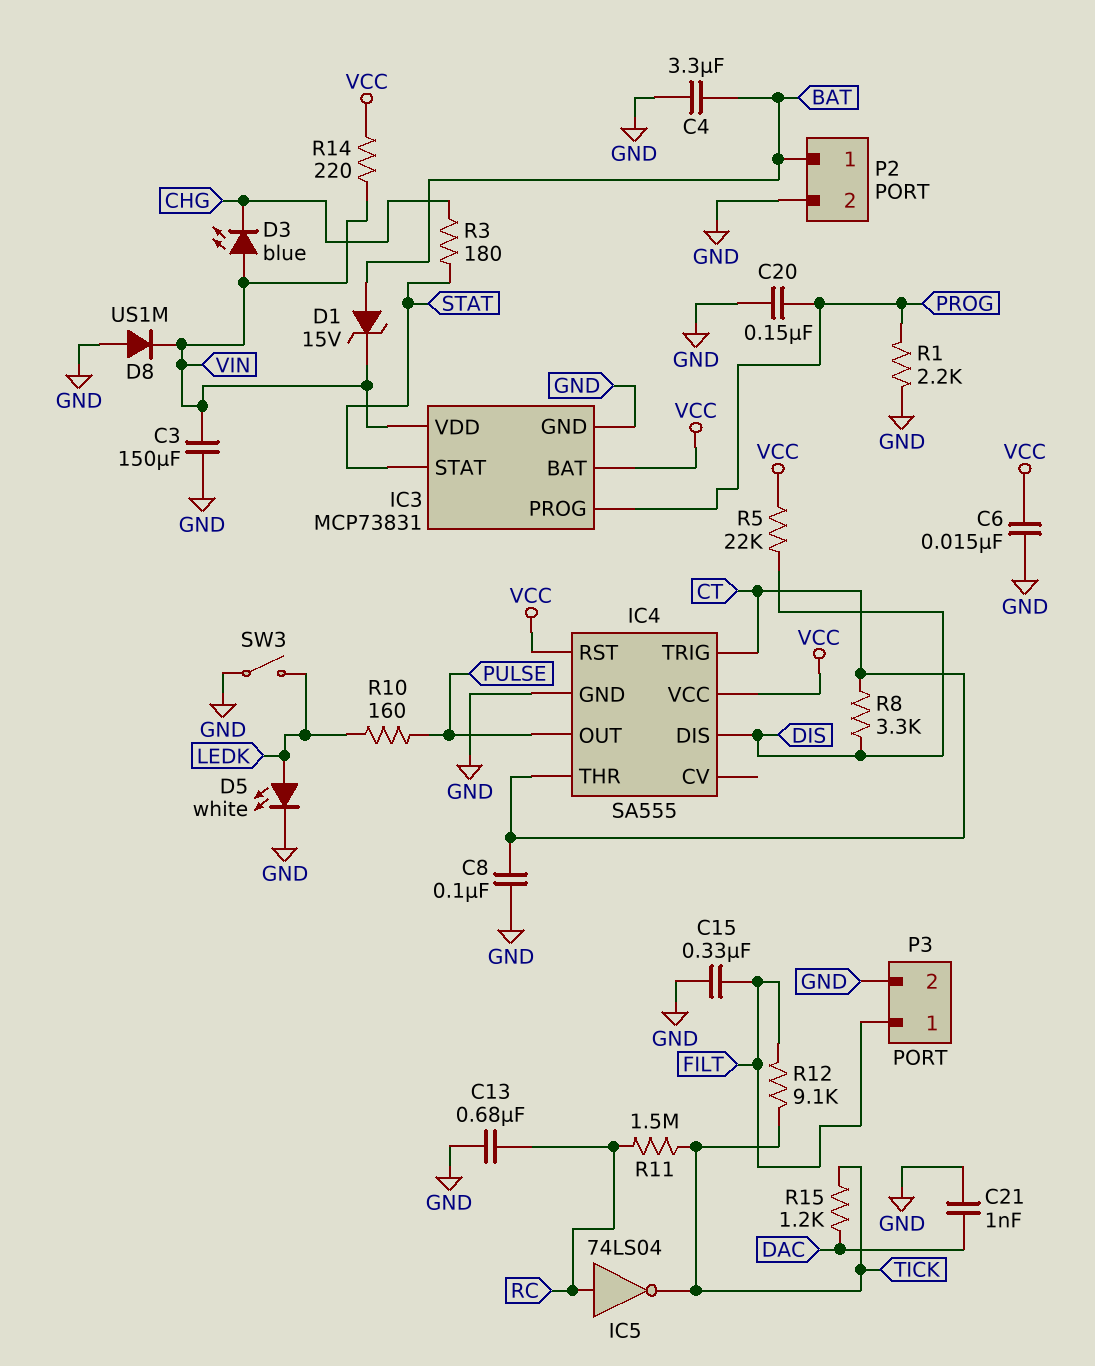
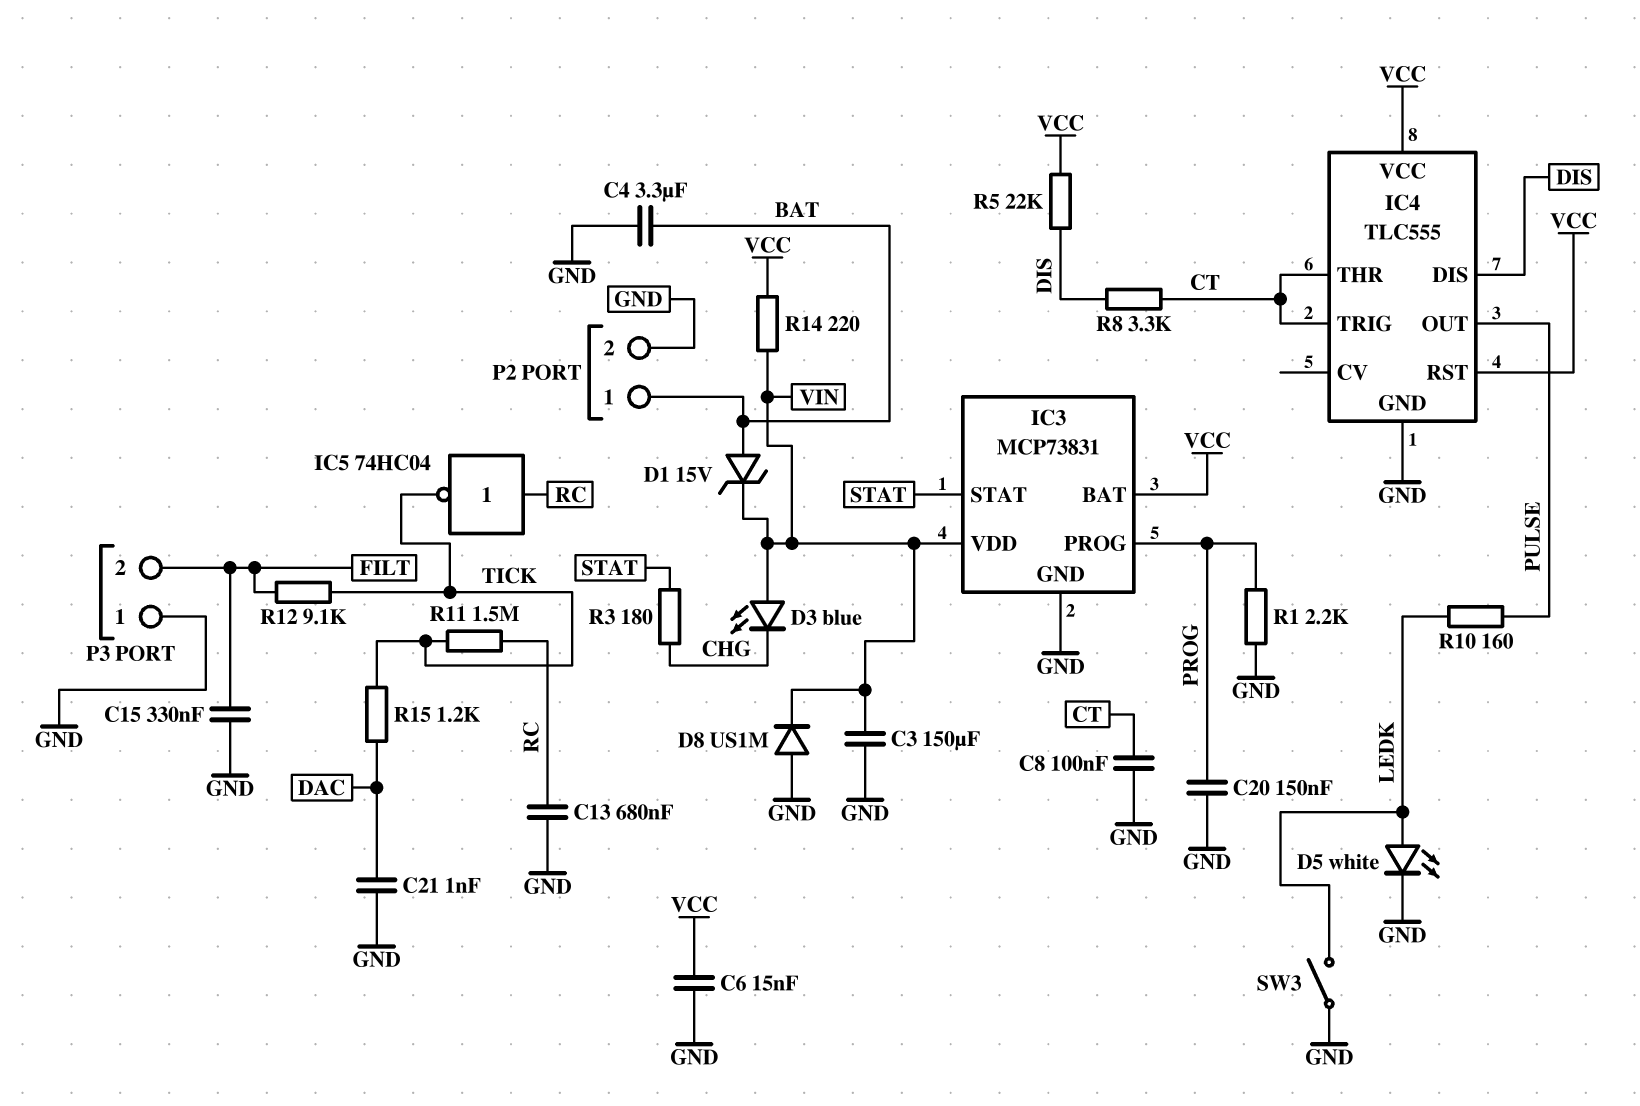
IC4: SA555 -> TLC555
IC5: NOT 74LS04 (in RC, out TICK) -> NOT 74HC04 (in RC, out TICK)
P3 pin 1: FILT -> GND
P3 pin 2: GND -> FILT

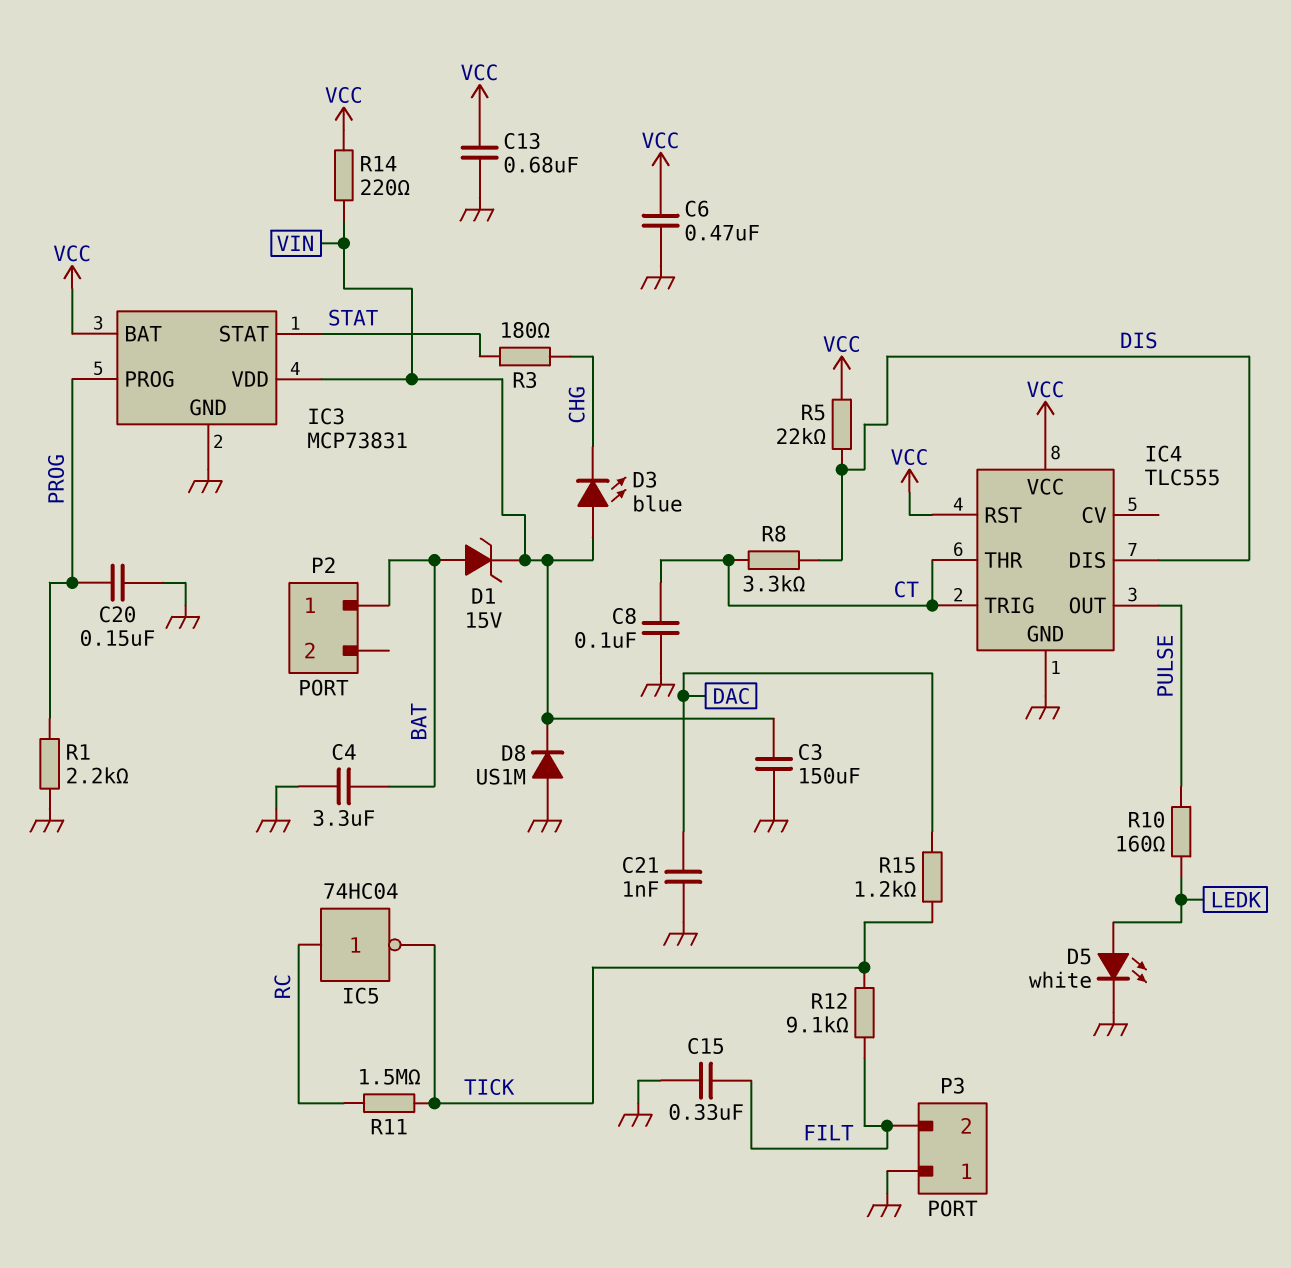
C6: 15nF (GND, VCC) -> 470nF (GND, VCC)
C13: 680nF (GND, RC) -> 680nF (GND, VCC)
P2 pin 2: GND -> none
SW3: switch (GND, LEDK) -> none

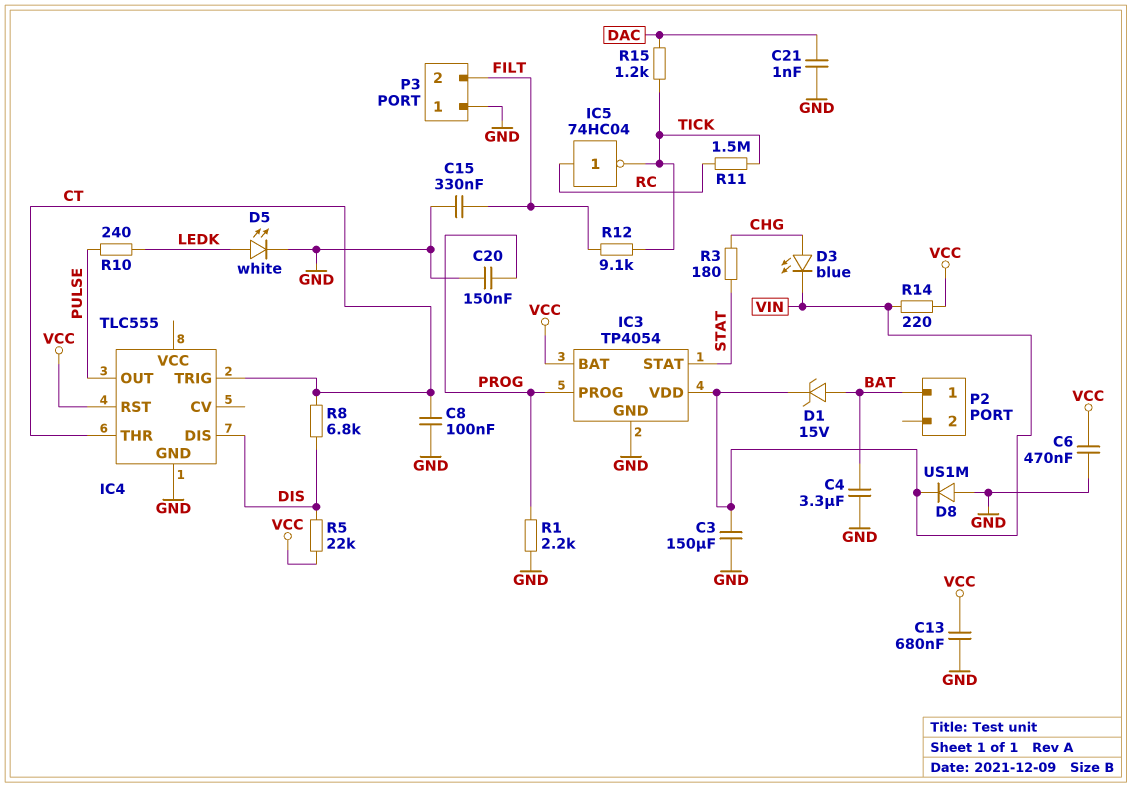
D3: LED blue (A VIN, K CHG) -> LED blue (A CHG, K VIN)
IC3: MCP73831 -> TP4054
IC4 pin VCC: VCC -> none
R8: 3.3k (CT, DIS) -> 6.8k (CT, DIS)
R10: 160 (LEDK, PULSE) -> 240 (LEDK, PULSE)

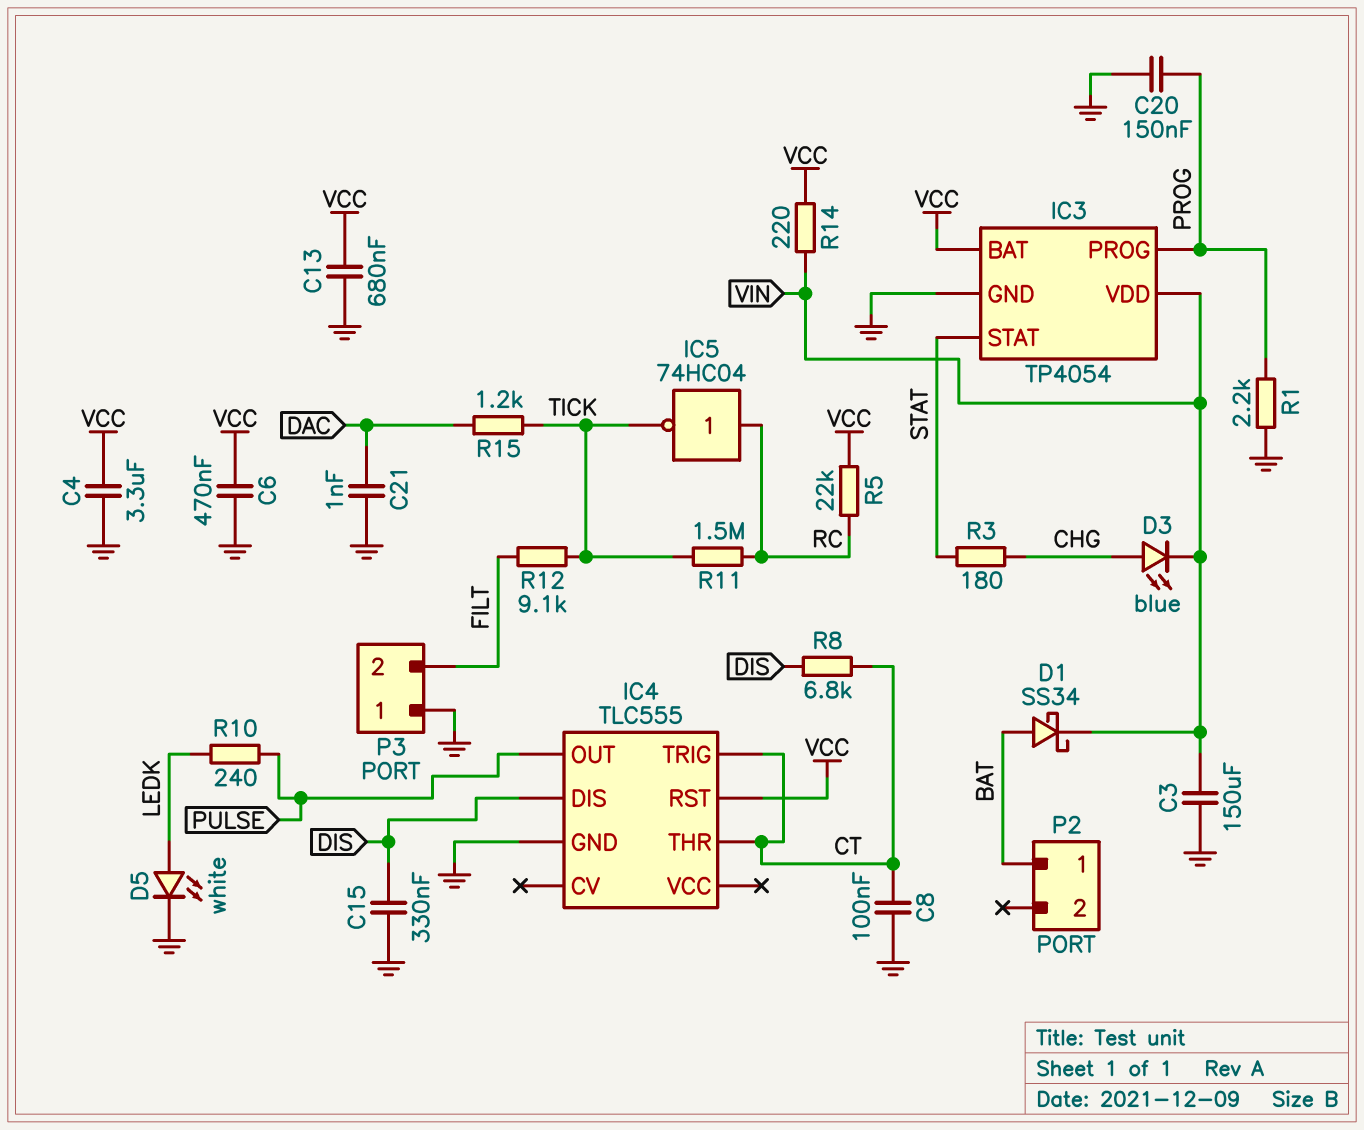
C4: 3.3uF (BAT, GND) -> 3.3uF (GND, VCC)
C15: 330nF (FILT, GND) -> 330nF (DIS, GND)
D1: zener 15V (A BAT, K VIN) -> schottky SS34 (A BAT, K VIN)
D8: diode US1M (A GND, K VIN) -> none
R5: 22k (DIS, VCC) -> 22k (RC, VCC)

